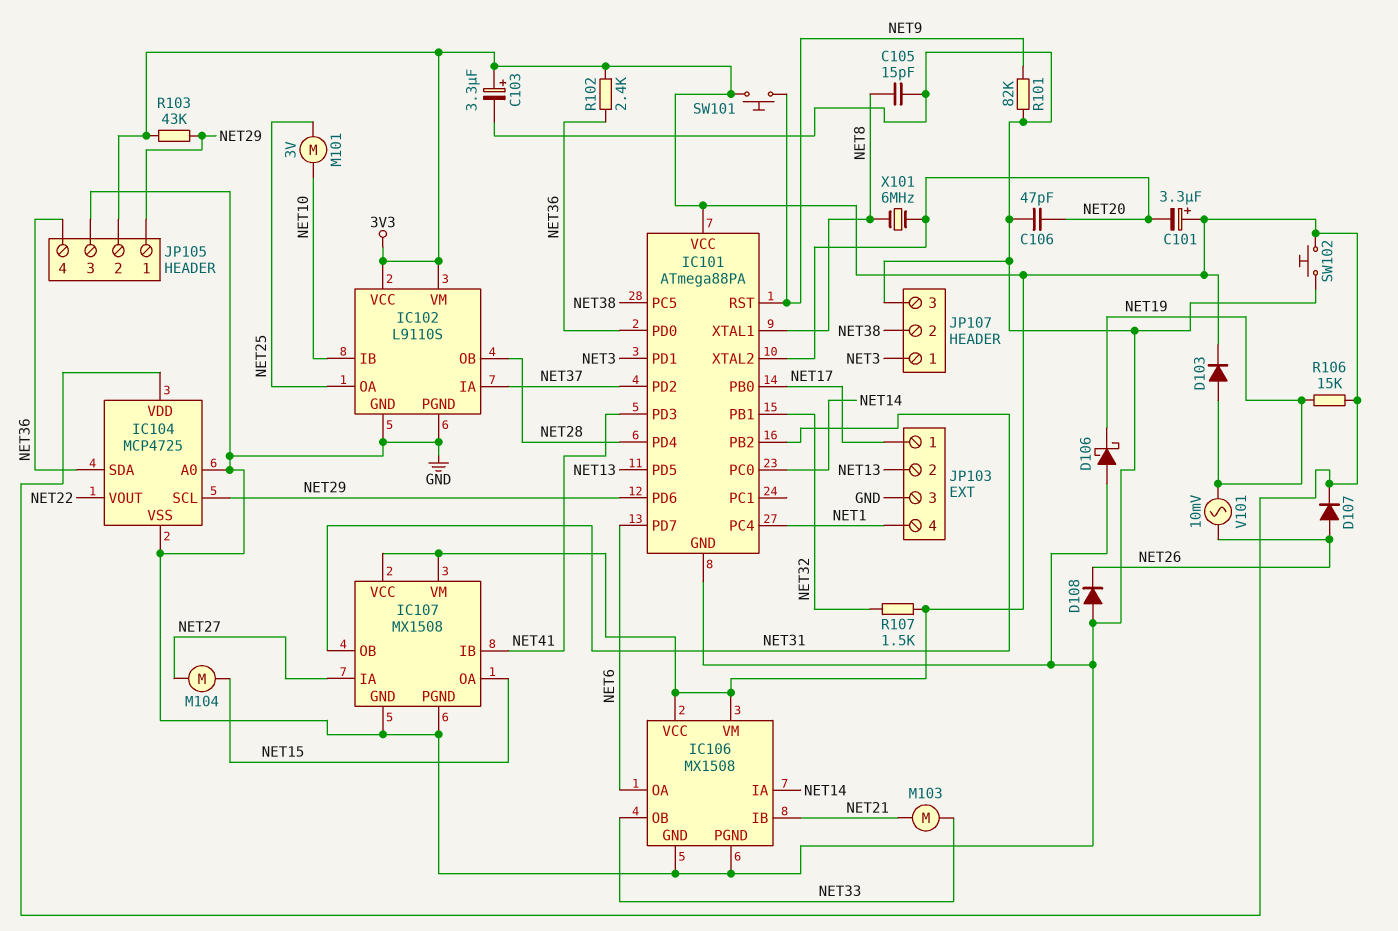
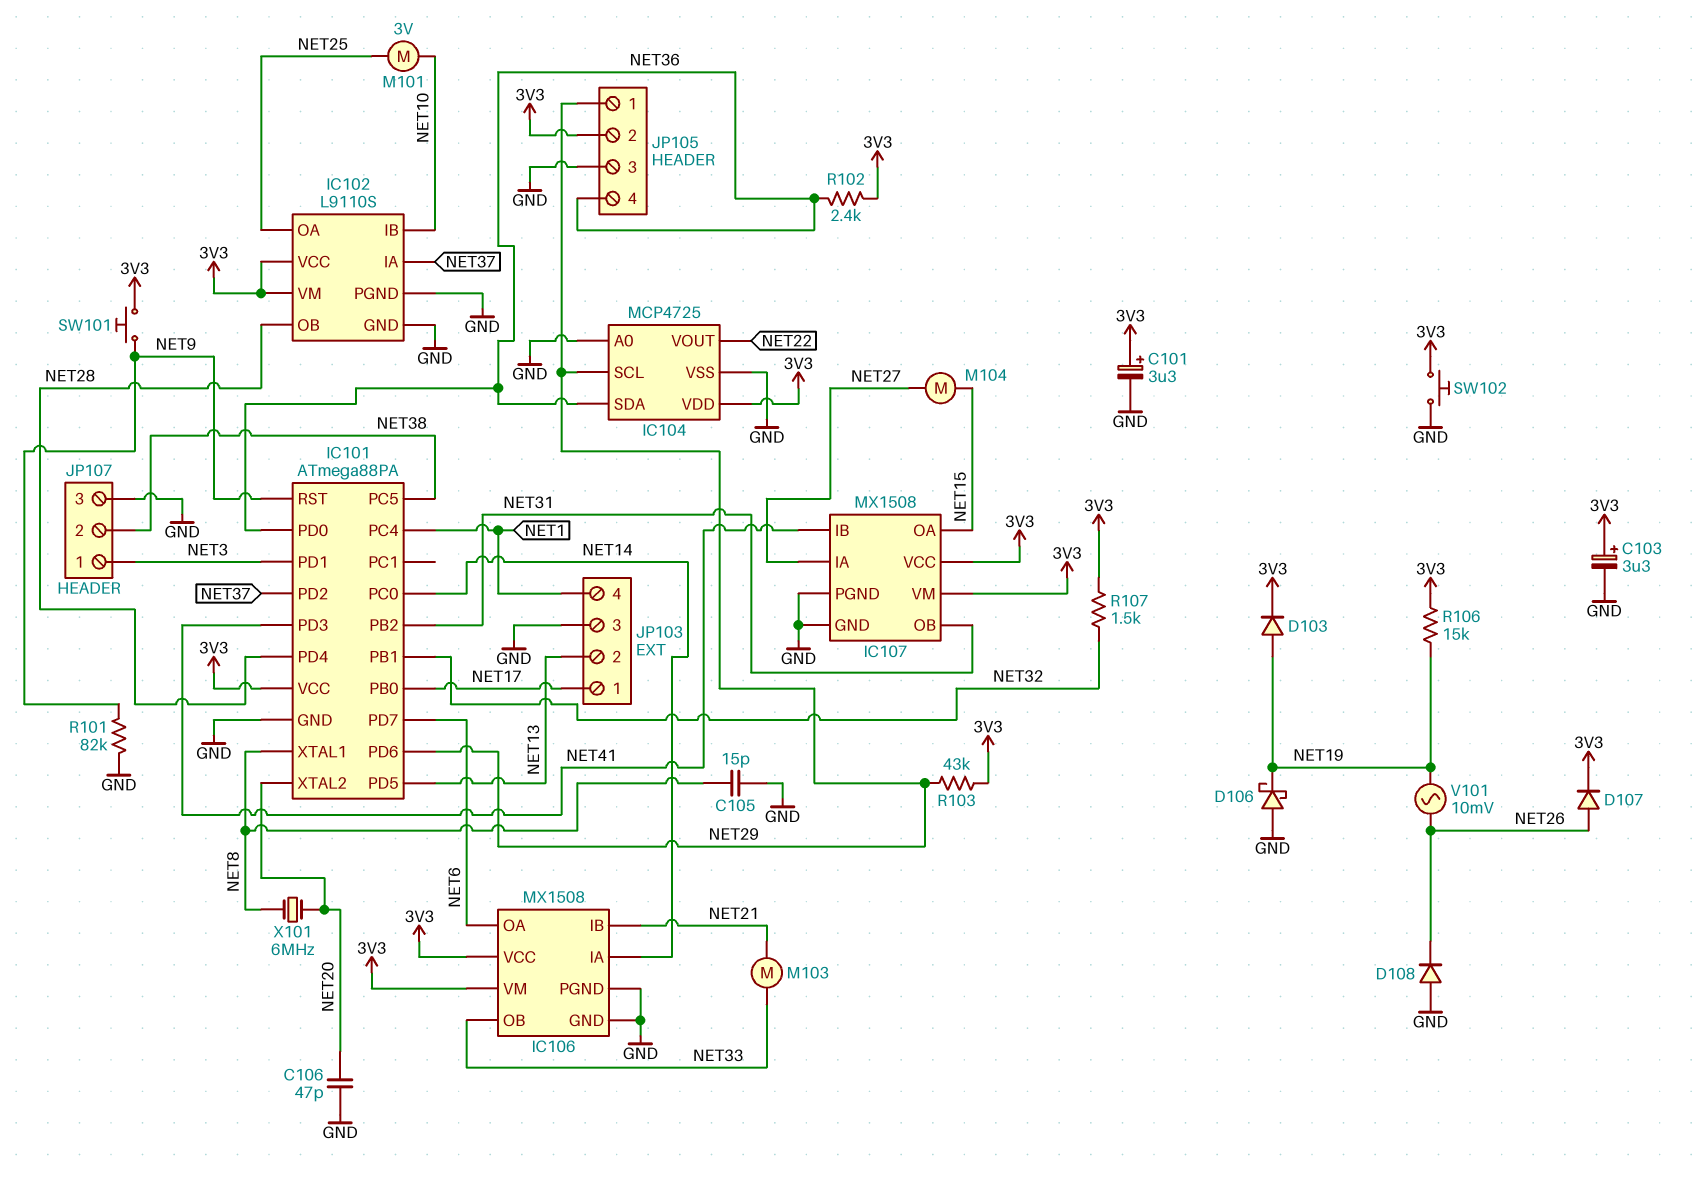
C101: 3.3uF (plus 3V3, minus NET20) -> 3.3uF (plus 3V3, minus GND)

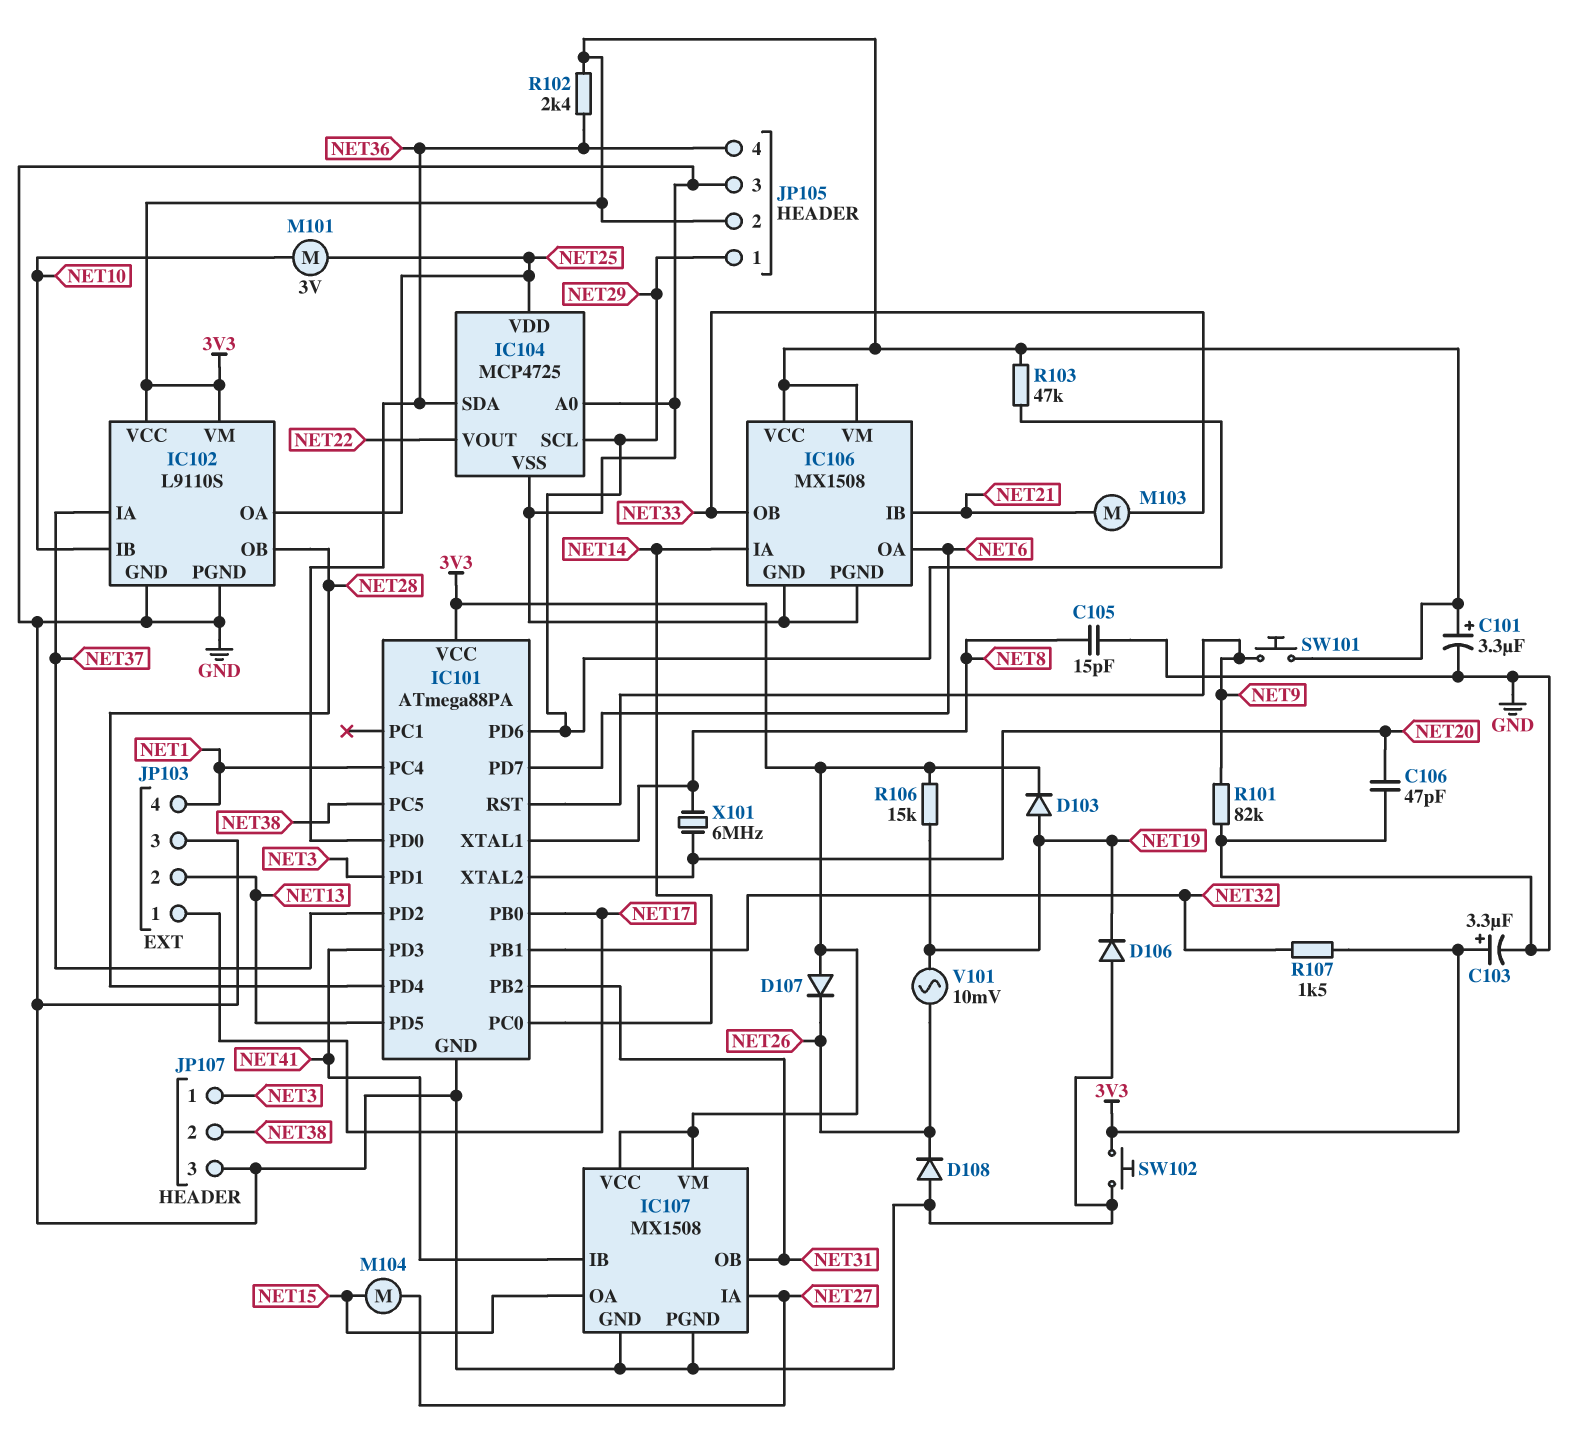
D106: schottky (A GND, K NET19) -> diode (A GND, K NET19)
D107: diode (A NET26, K 3V3) -> diode (A 3V3, K NET26)
IC104 pin VDD: 3V3 -> NET25
R103: 43k (3V3, NET29) -> 47k (3V3, NET29)

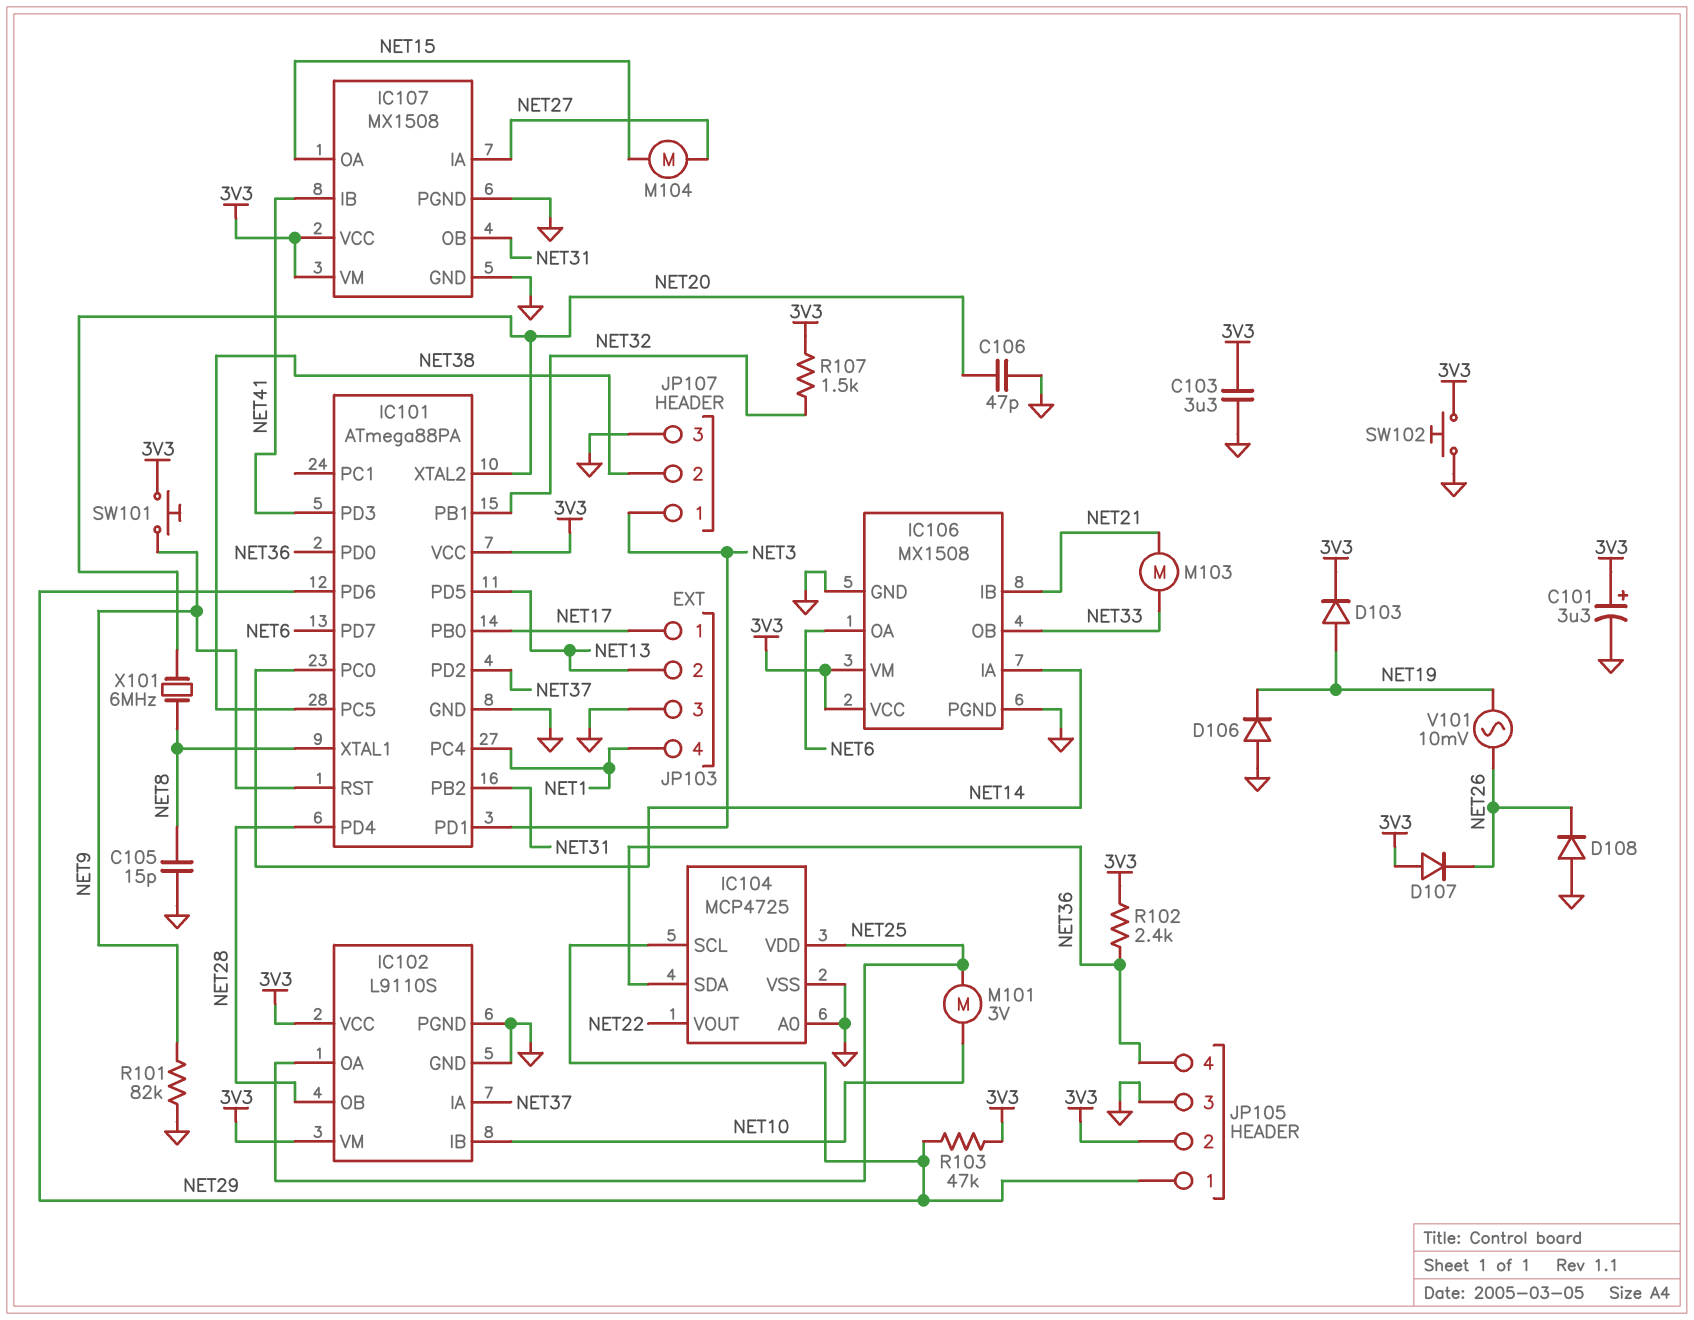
C103: 3.3uF (plus 3V3, minus GND) -> 3.3uF (3V3, GND)
R106: 15k (3V3, NET19) -> none

